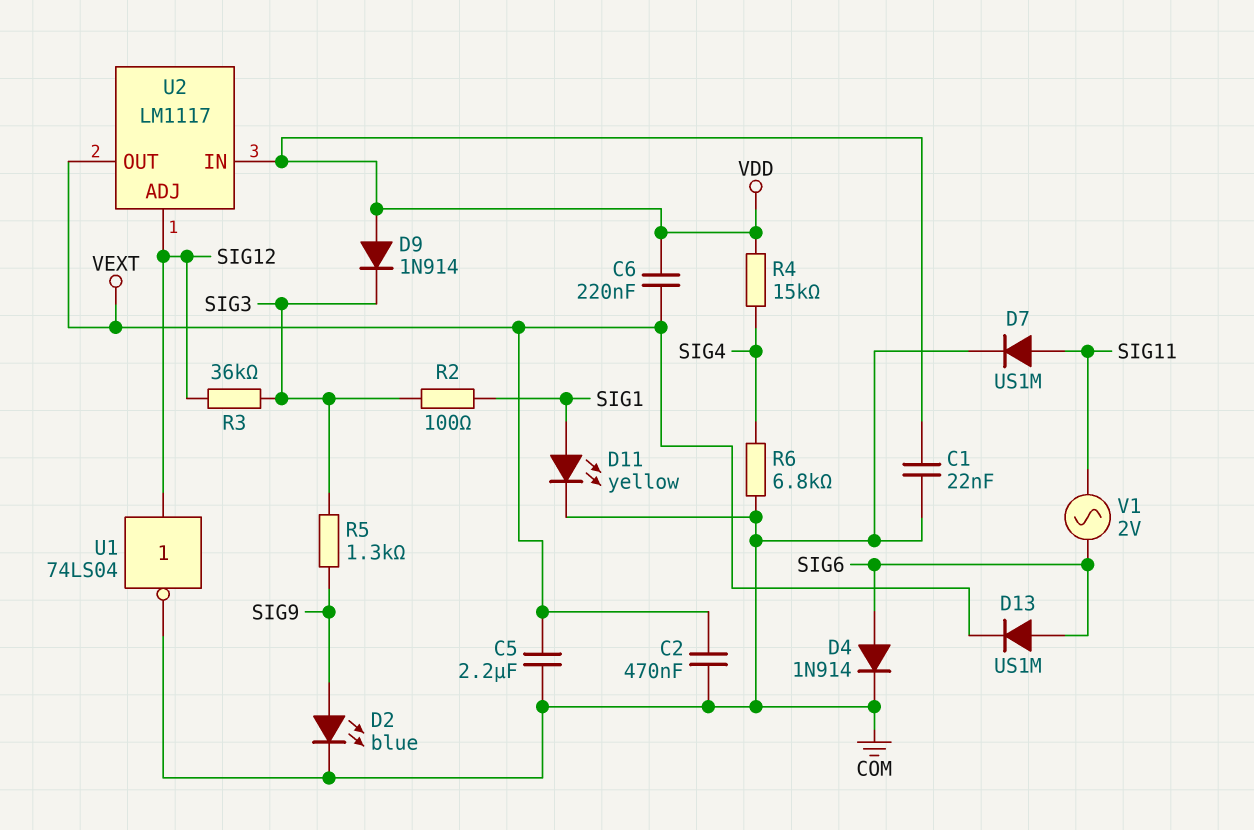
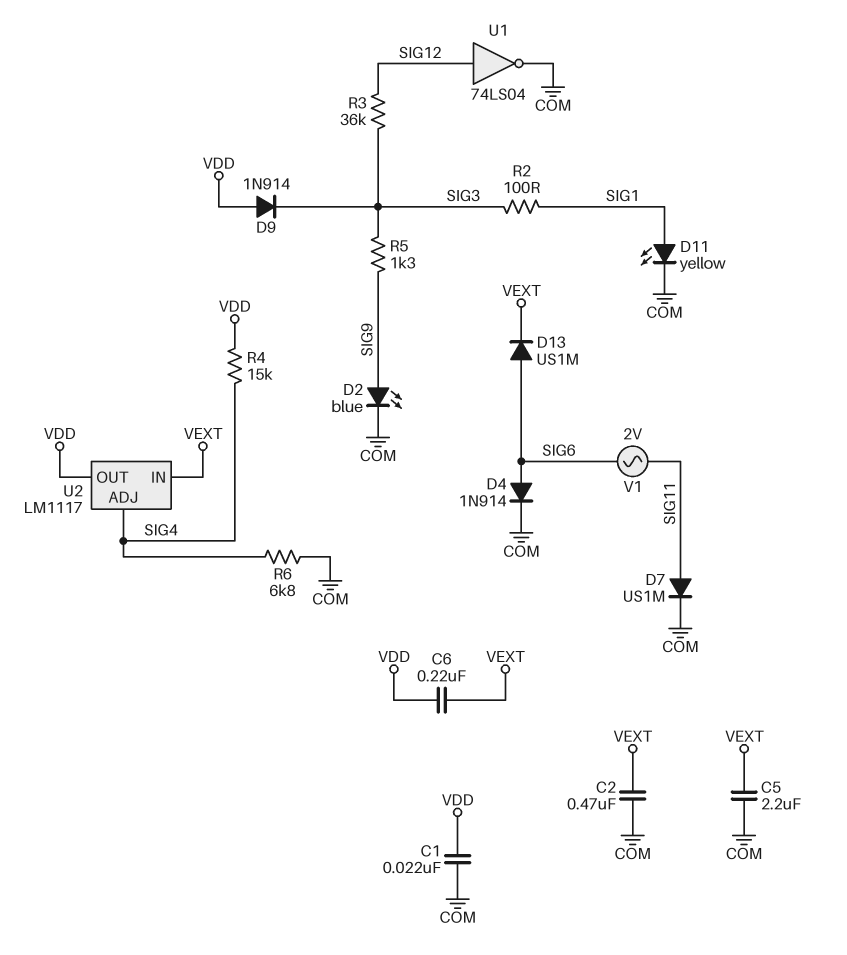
U2 pin ADJ: SIG12 -> SIG4
U2 pin IN: VDD -> VEXT
U2 pin OUT: VEXT -> VDD

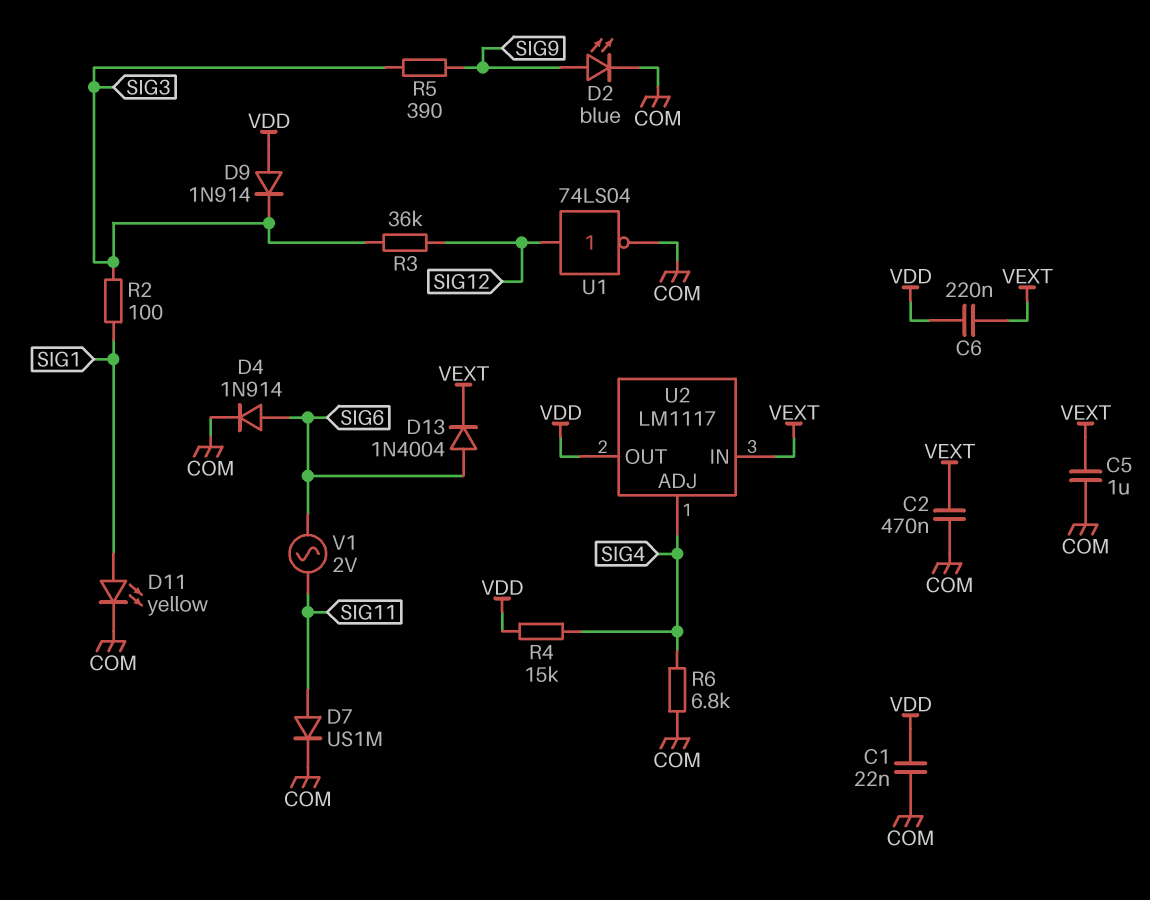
C5: 2.2uF (COM, VEXT) -> 1uF (COM, VEXT)
D13: diode US1M (A SIG6, K VEXT) -> diode 1N4004 (A SIG6, K VEXT)
R5: 1.3k (SIG3, SIG9) -> 390 (SIG3, SIG9)

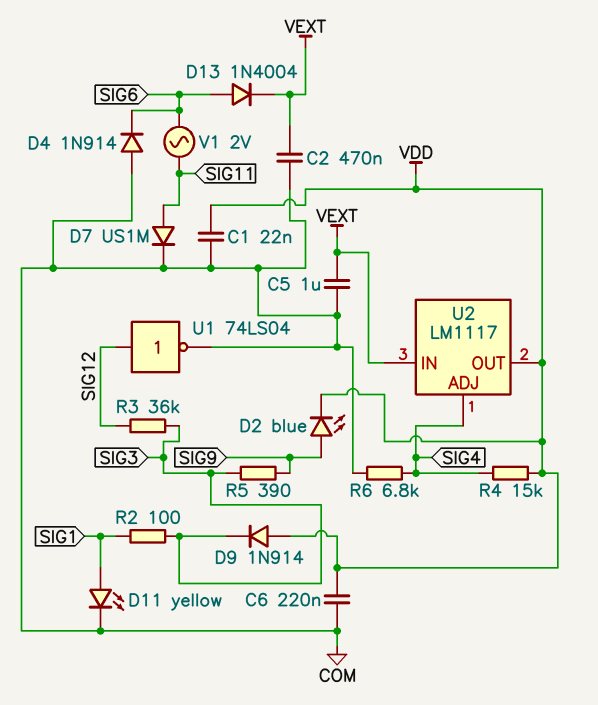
C6: 220nF (VDD, VEXT) -> 220nF (COM, VDD)
D2: LED blue (A SIG9, K COM) -> LED blue (A SIG9, K VDD)
D4: diode 1N914 (A SIG6, K COM) -> diode 1N914 (A COM, K SIG6)

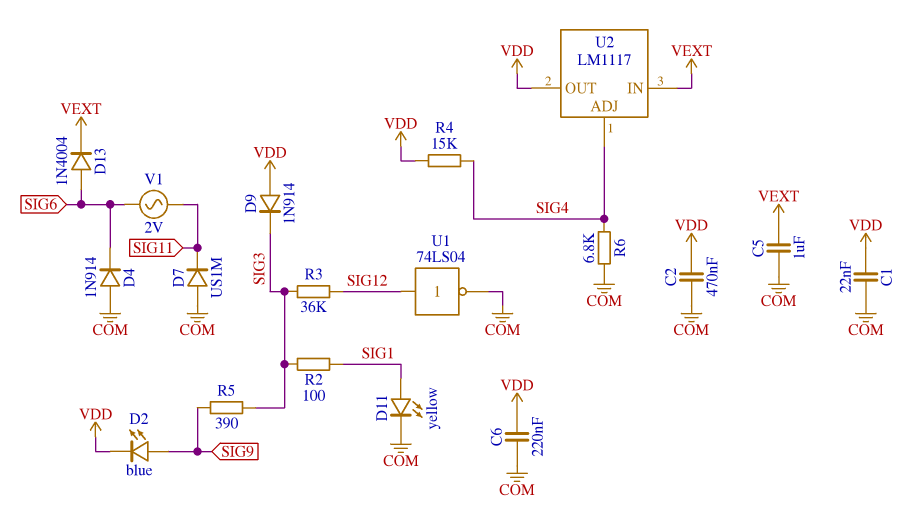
C2: 470nF (COM, VEXT) -> 470nF (COM, VDD)
D7: diode US1M (A SIG11, K COM) -> diode US1M (A COM, K SIG11)

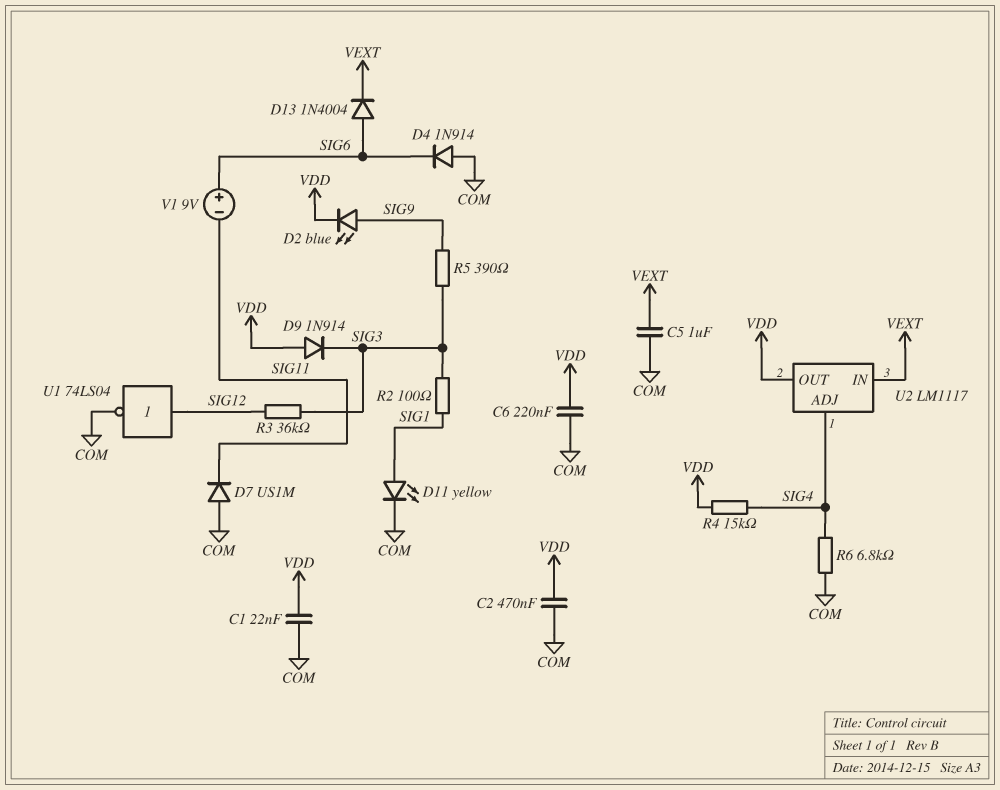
V1: AC 2V (SIG6, SIG11) -> 9V (plus SIG6, minus SIG11)

